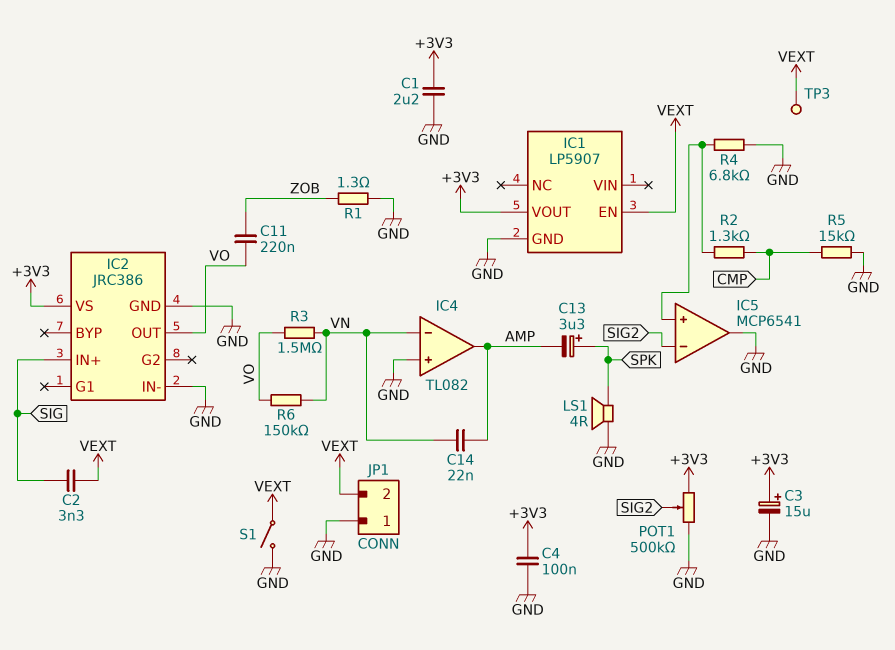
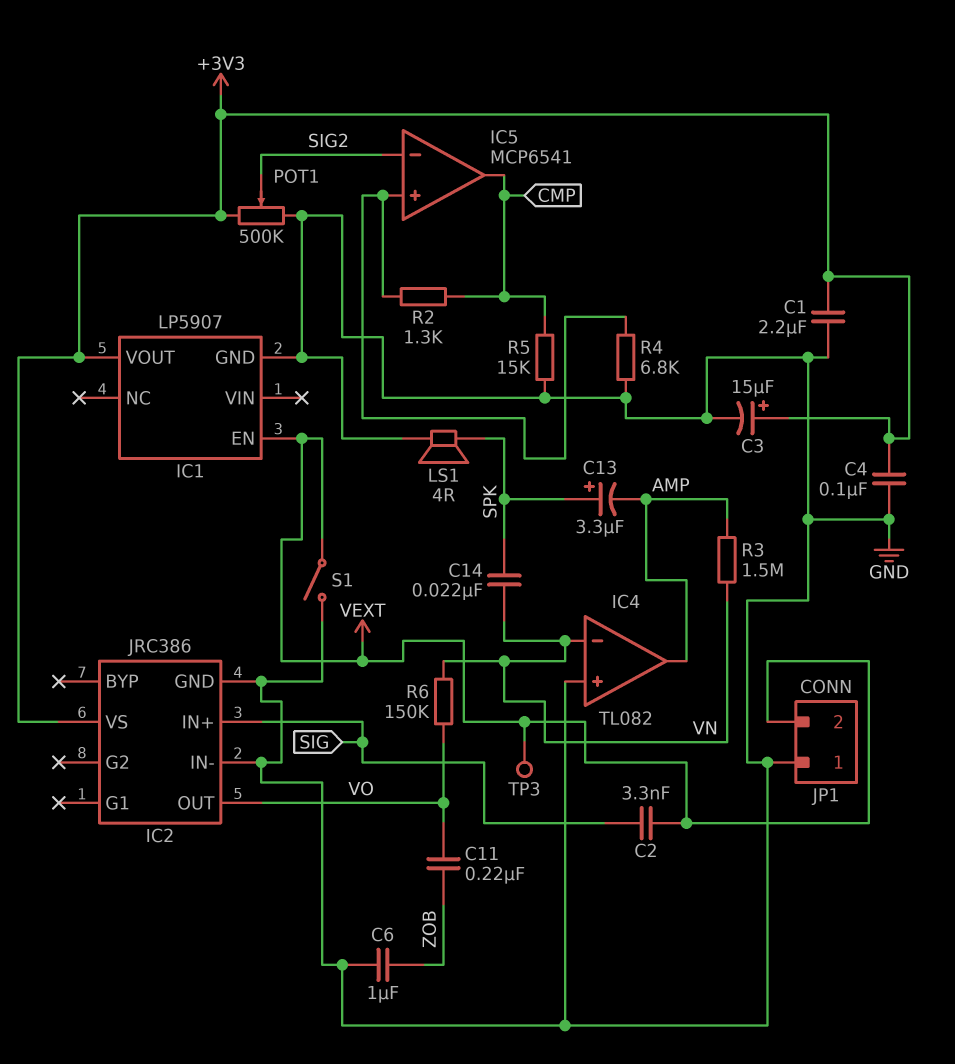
C6: none -> 1uF (GND, ZOB)
C14: 22nF (AMP, VN) -> 22nF (SPK, VN)
IC5 pin out: GND -> CMP
R1: 1.3 (GND, ZOB) -> none
R3: 1.5M (VN, VO) -> 1.5M (AMP, VN)

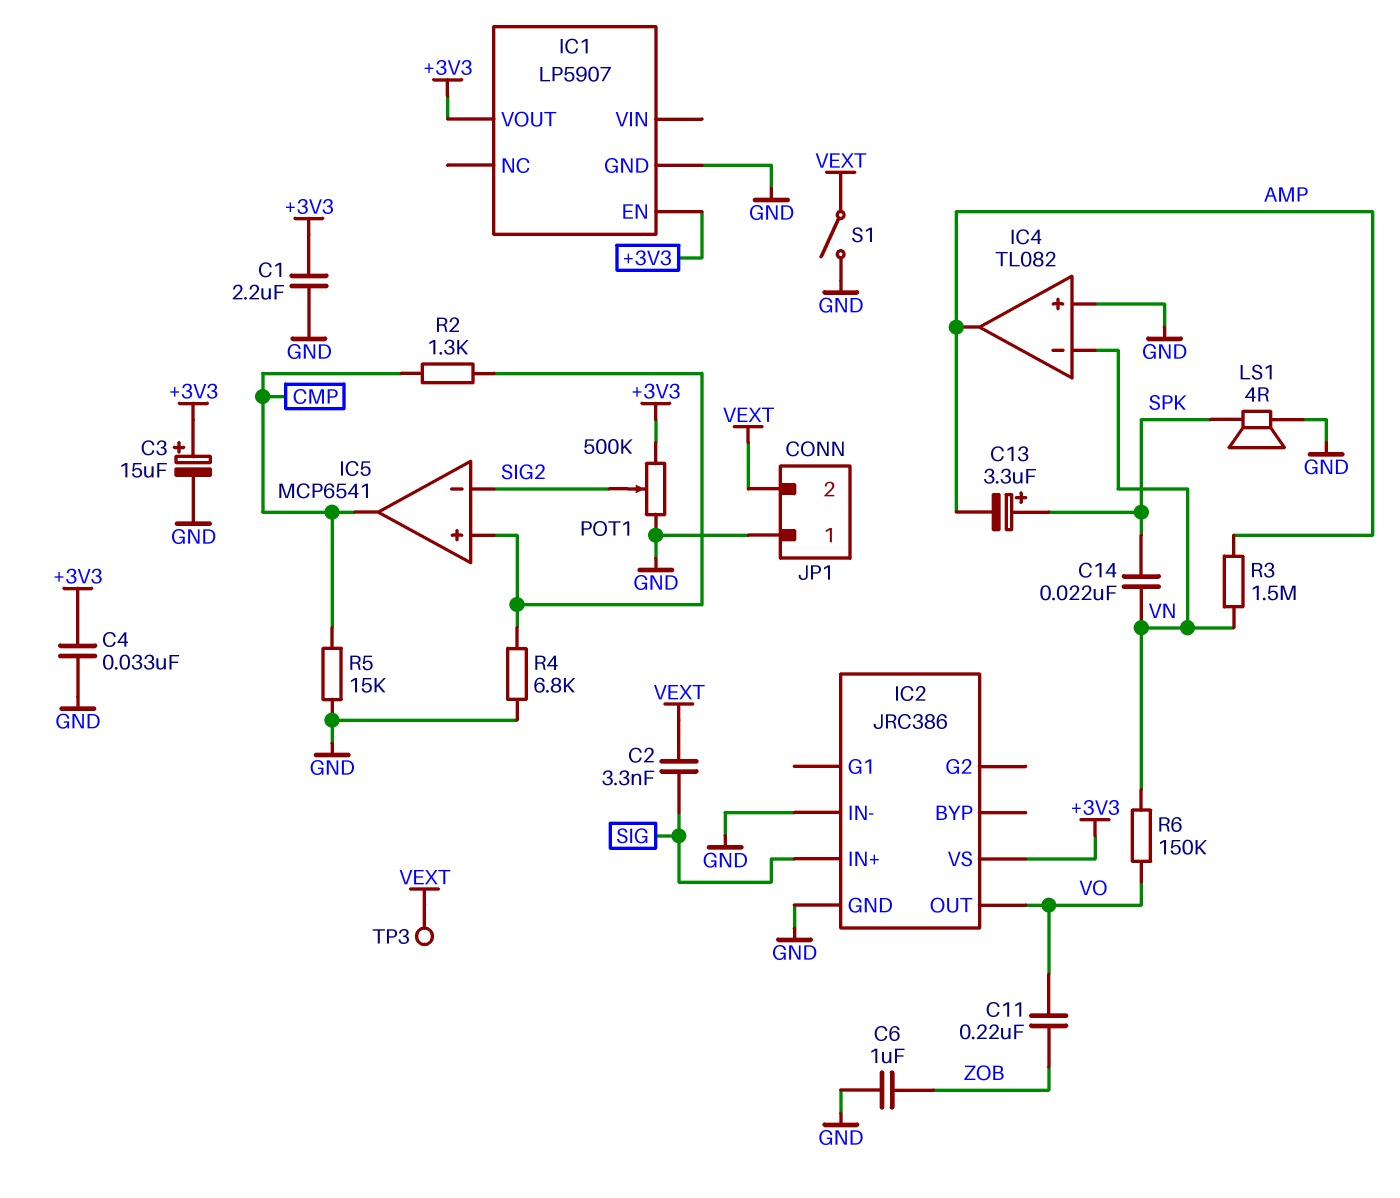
C4: 100nF (+3V3, GND) -> 33nF (+3V3, GND)
IC1 pin EN: VEXT -> +3V3

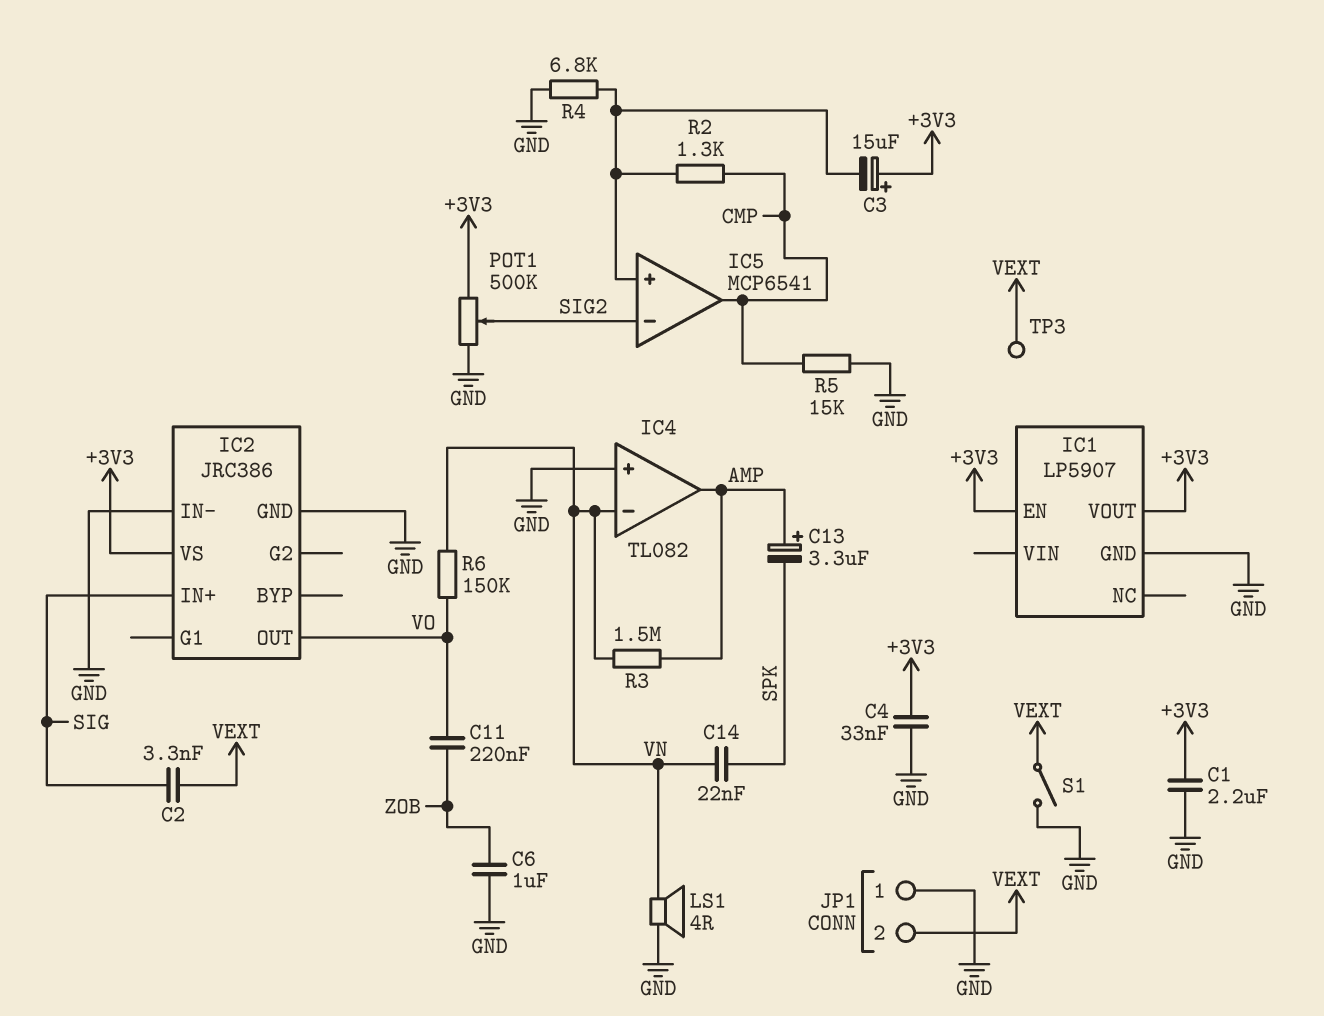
C3: 15uF (plus +3V3, minus GND) -> 15uF (plus +3V3, minus IC5/in+)
C13: 3.3uF (plus SPK, minus AMP) -> 3.3uF (plus AMP, minus SPK)
LS1: speaker 4R (GND, SPK) -> speaker 4R (GND, VN)

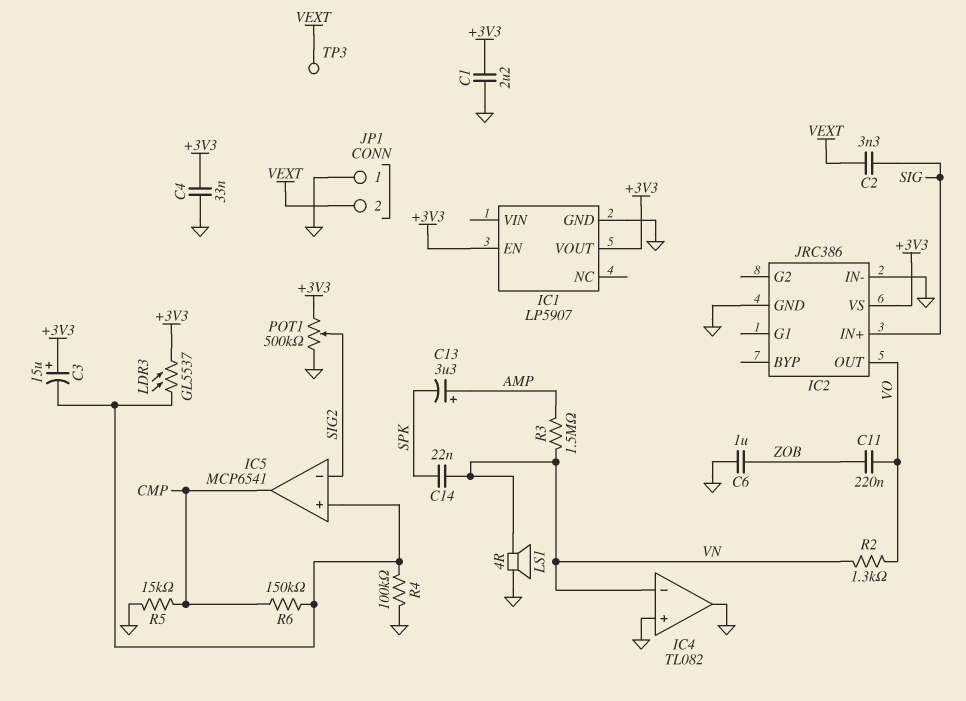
IC4 pin out: AMP -> GND
LDR3: none -> GL5537 (+3V3, IC5/in+)
R2: 1.3k (CMP, IC5/in+) -> 1.3k (VN, VO)
R4: 6.8k (GND, IC5/in+) -> 100k (GND, IC5/in+)
R6: 150k (VN, VO) -> 150k (CMP, IC5/in+)
S1: switch (GND, VEXT) -> none

